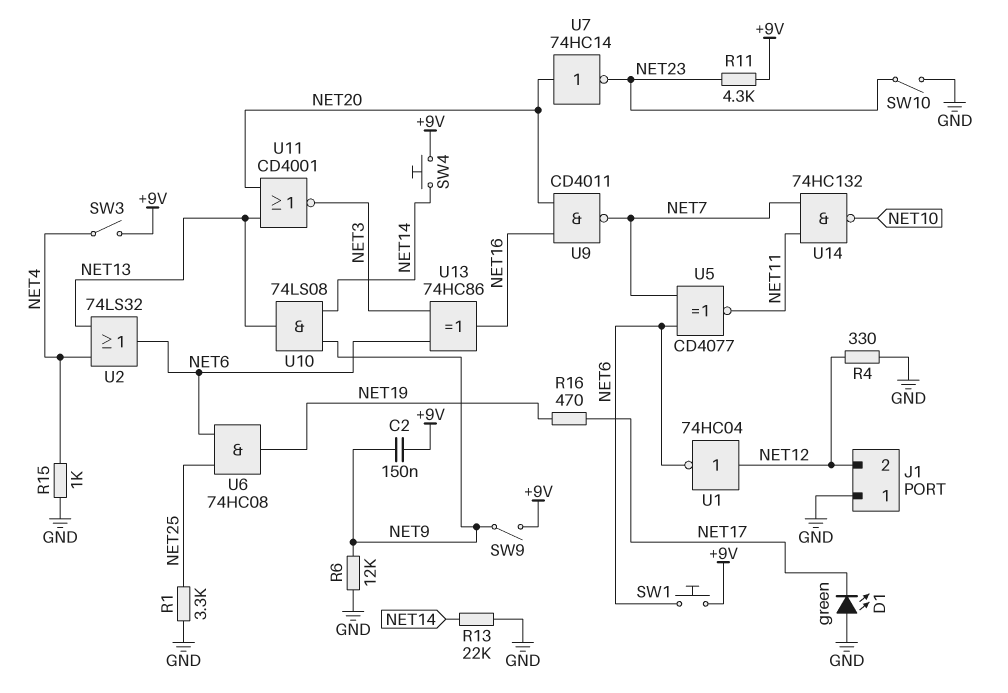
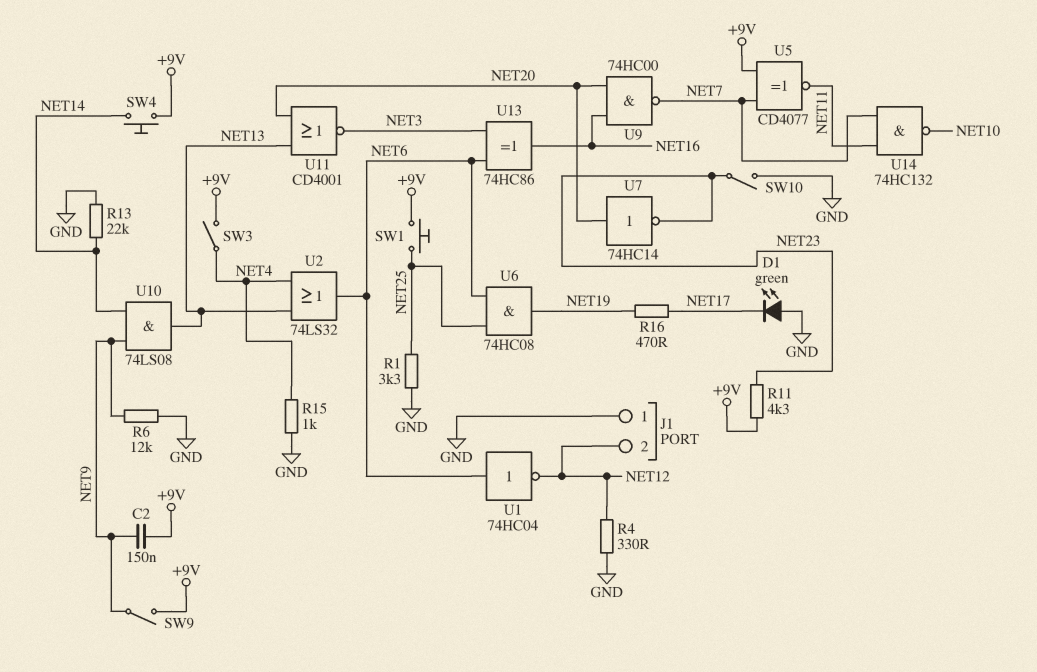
SW1: button (+9V, NET6) -> button (+9V, NET25)
U1: NOT 74HC04 (in NET12, out NET6) -> NOT 74HC04 (in NET6, out NET12)
U5: XNOR CD4077 (in NET6, in NET7, out NET11) -> XNOR CD4077 (in +9V, in NET7, out NET11)
U9: NAND CD4011 (in NET16, in NET20, out NET7) -> NAND 74HC00 (in NET16, in NET20, out NET7)

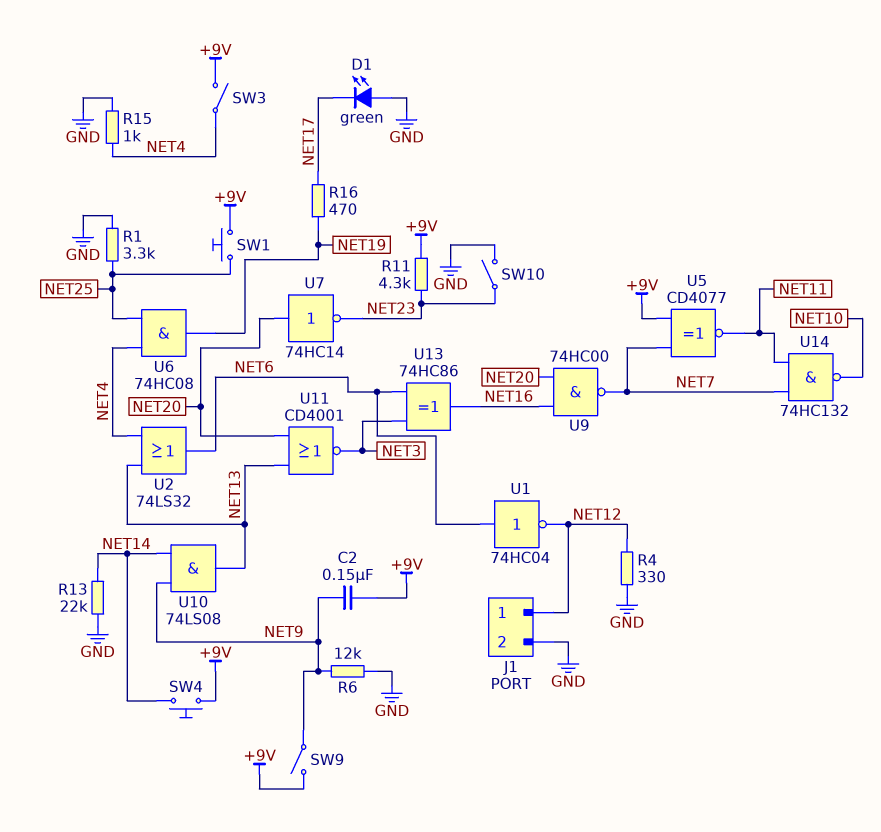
J1 pin 1: GND -> NET12
J1 pin 2: NET12 -> GND
U6: AND 74HC08 (in NET6, in NET25, out NET19) -> AND 74HC08 (in NET4, in NET25, out NET19)

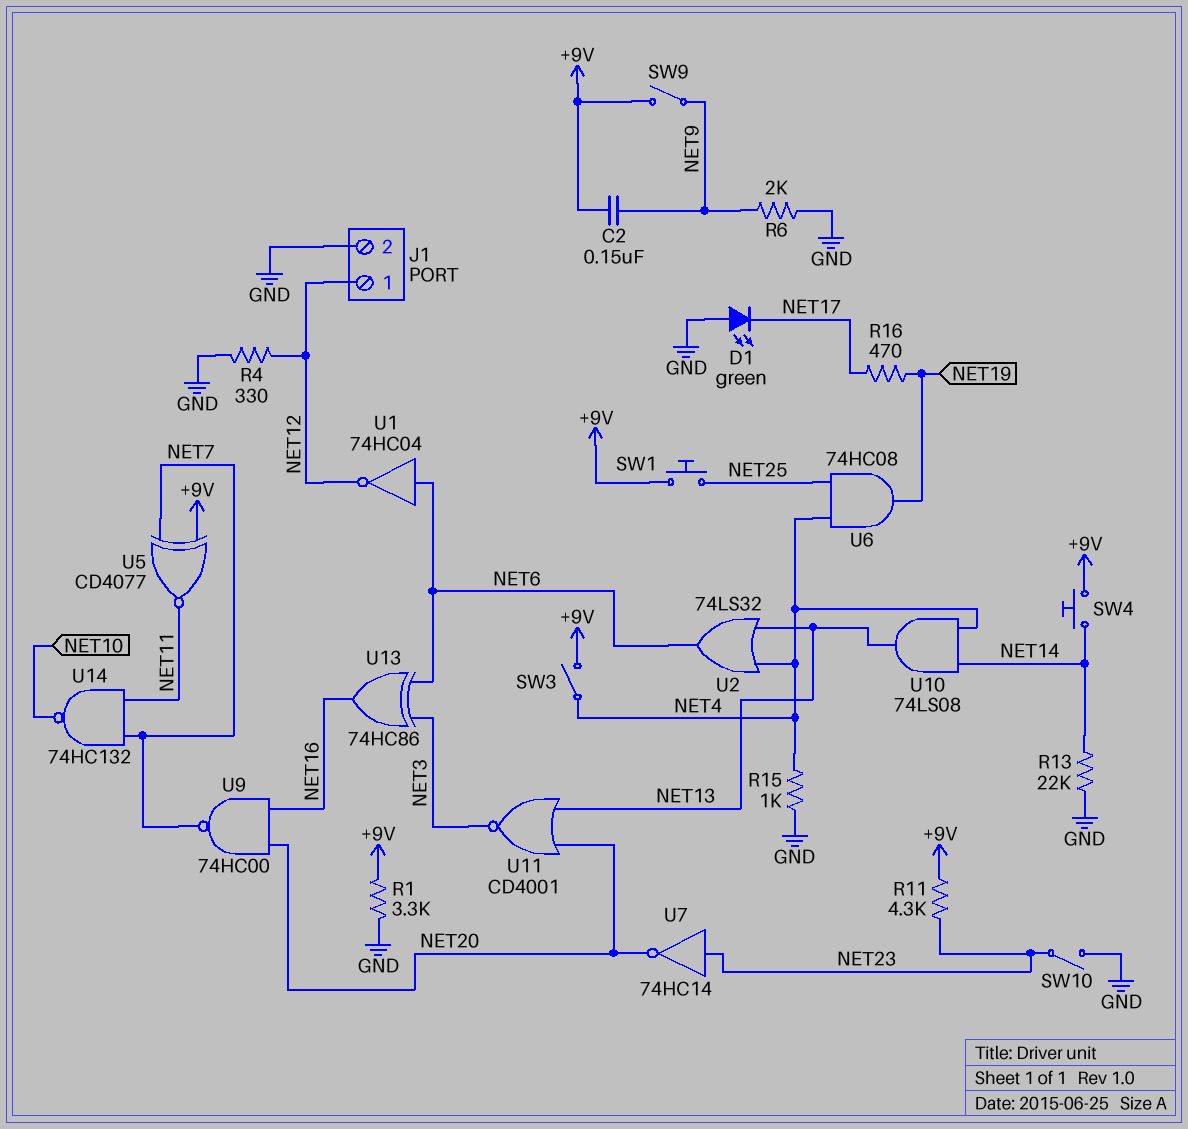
R1: 3.3k (GND, NET25) -> 3.3k (+9V, GND)
R6: 12k (GND, NET9) -> 2k (GND, NET9)
U7: NOT 74HC14 (in NET20, out NET23) -> NOT 74HC14 (in NET23, out NET20)
U10: AND 74LS08 (in NET9, in NET14, out NET13) -> AND 74LS08 (in NET4, in NET14, out NET13)

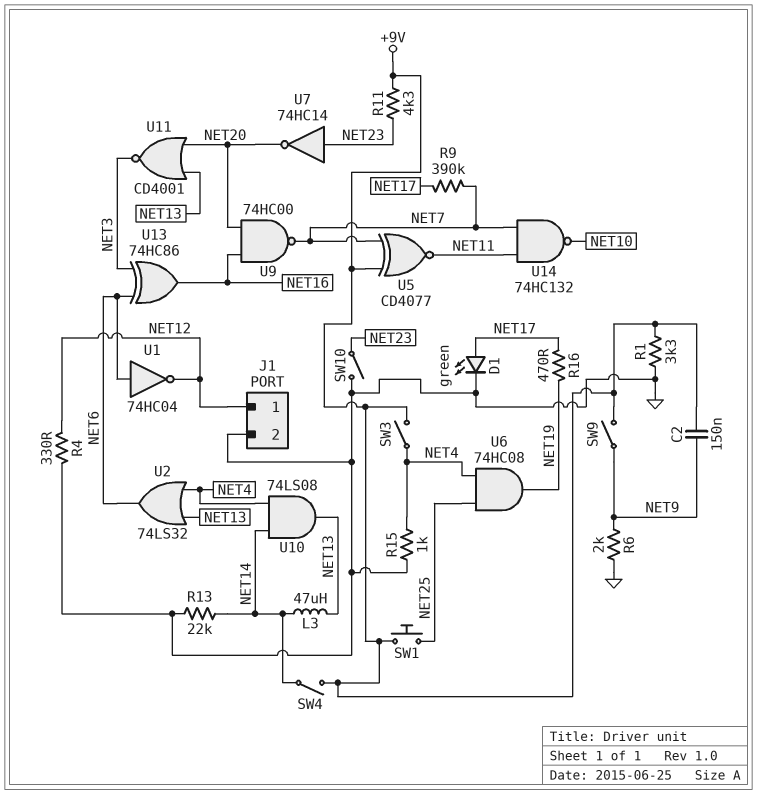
D1: LED green (A GND, K NET17) -> LED green (A NET17, K GND)
L3: none -> 47uH (NET13, NET14)
R9: none -> 390k (NET7, NET17)
SW4: button (+9V, NET14) -> switch (+9V, NET14)

